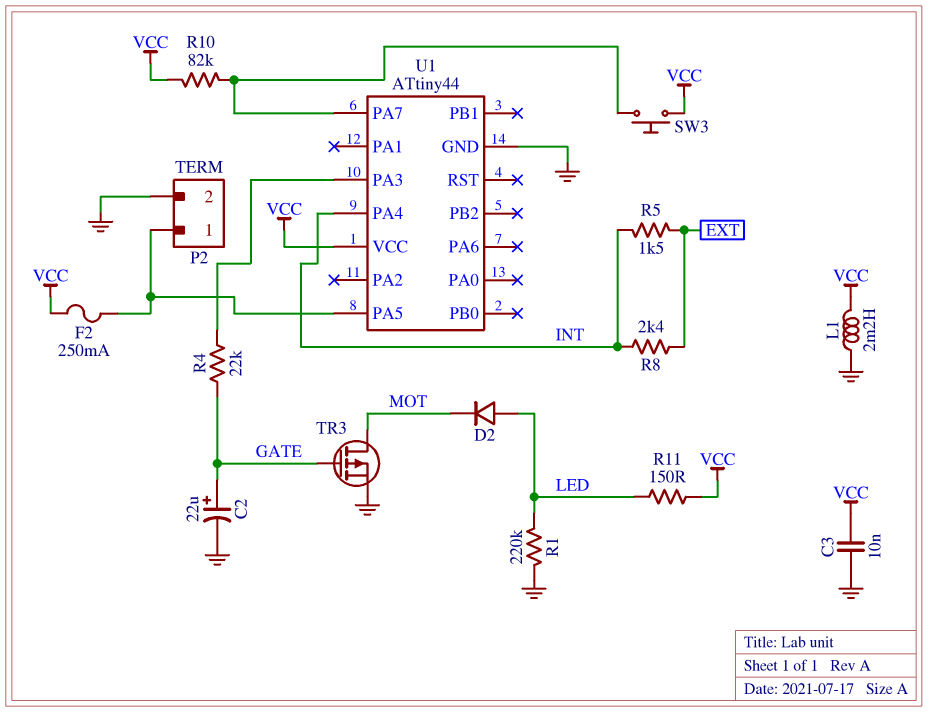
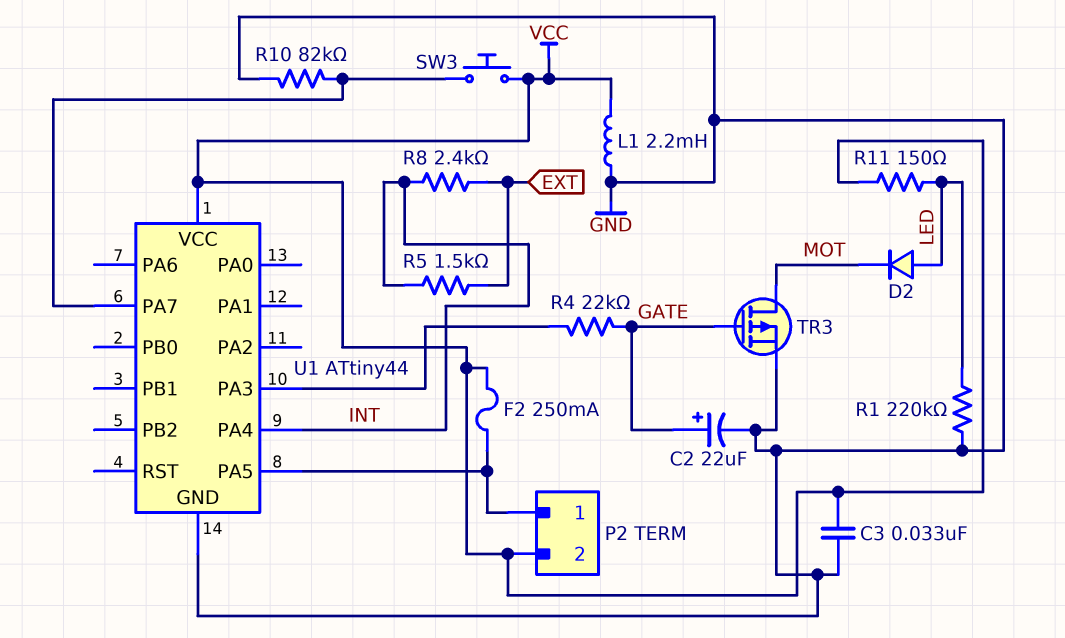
C3: 10nF (GND, VCC) -> 33nF (GND, VCC)
P2 pin 2: GND -> VCC
R10: 82k (U1/PA7, VCC) -> 82k (GND, U1/PA7)

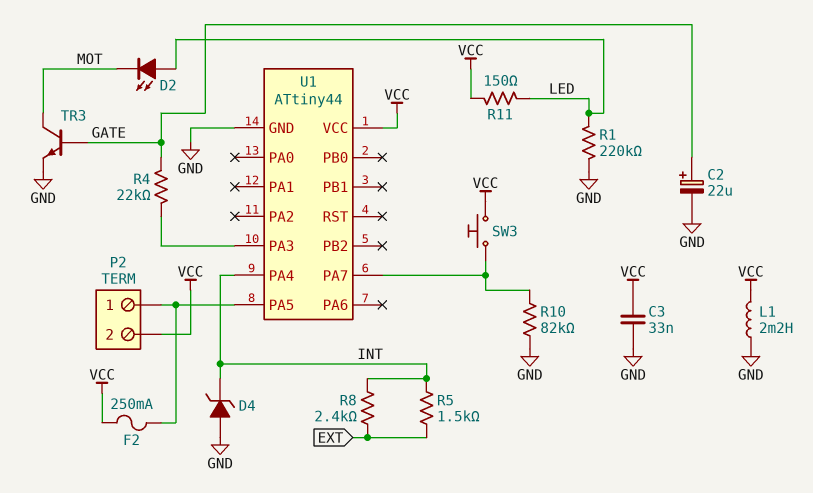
D2: diode (A LED, K MOT) -> LED (A LED, K MOT)
D4: none -> zener (A GND, K INT)
TR3: PMOS (G GATE, D MOT, S GND) -> NPN (B GATE, C MOT, E GND)

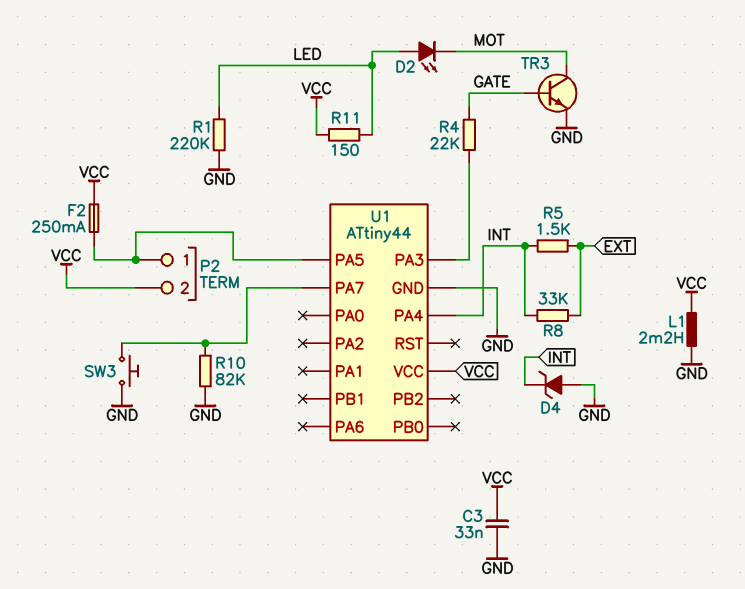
C2: 22uF (plus GATE, minus GND) -> none
R8: 2.4k (EXT, INT) -> 33k (EXT, INT)
SW3: button (U1/PA7, VCC) -> button (GND, U1/PA7)

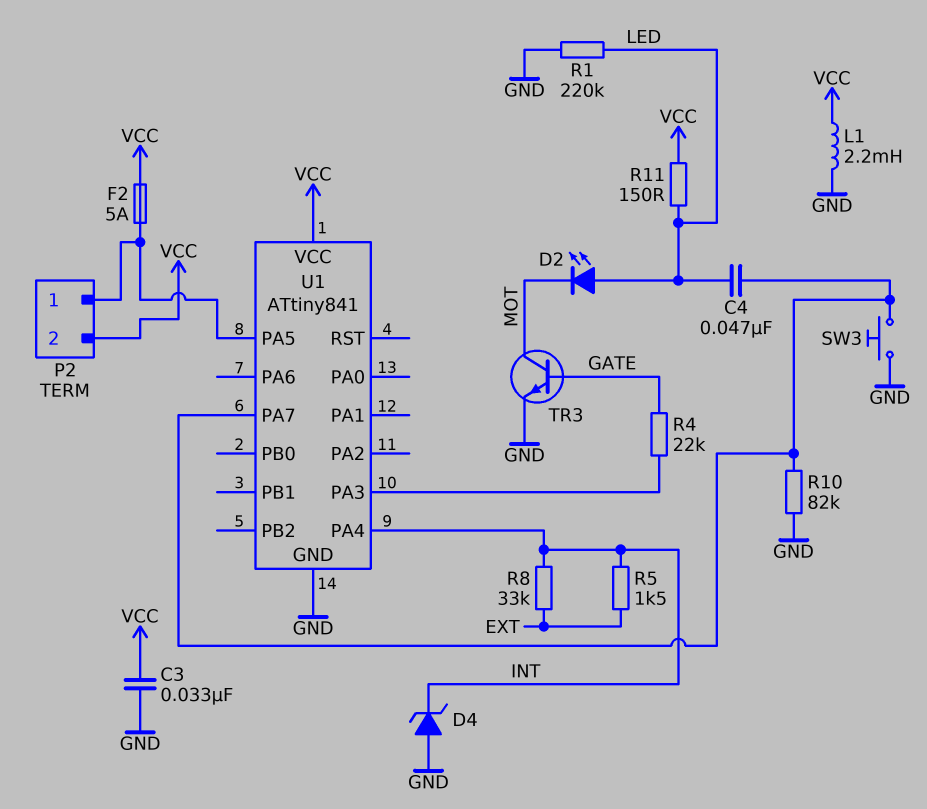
C4: none -> 47nF (LED, U1/PA7)
F2: 250mA (P2/1, VCC) -> 5A (P2/1, VCC)
U1: ATtiny44 -> ATtiny841

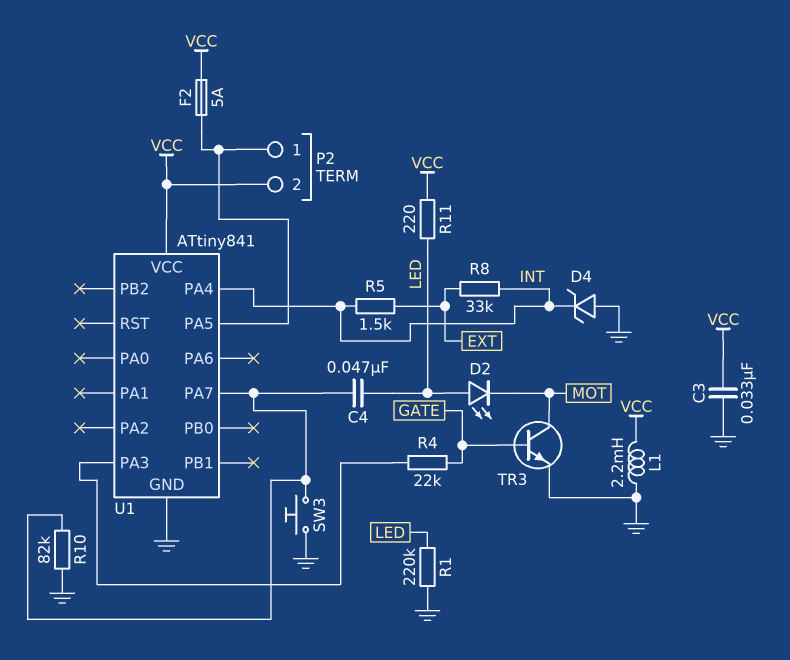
R11: 150 (LED, VCC) -> 220 (LED, VCC)

